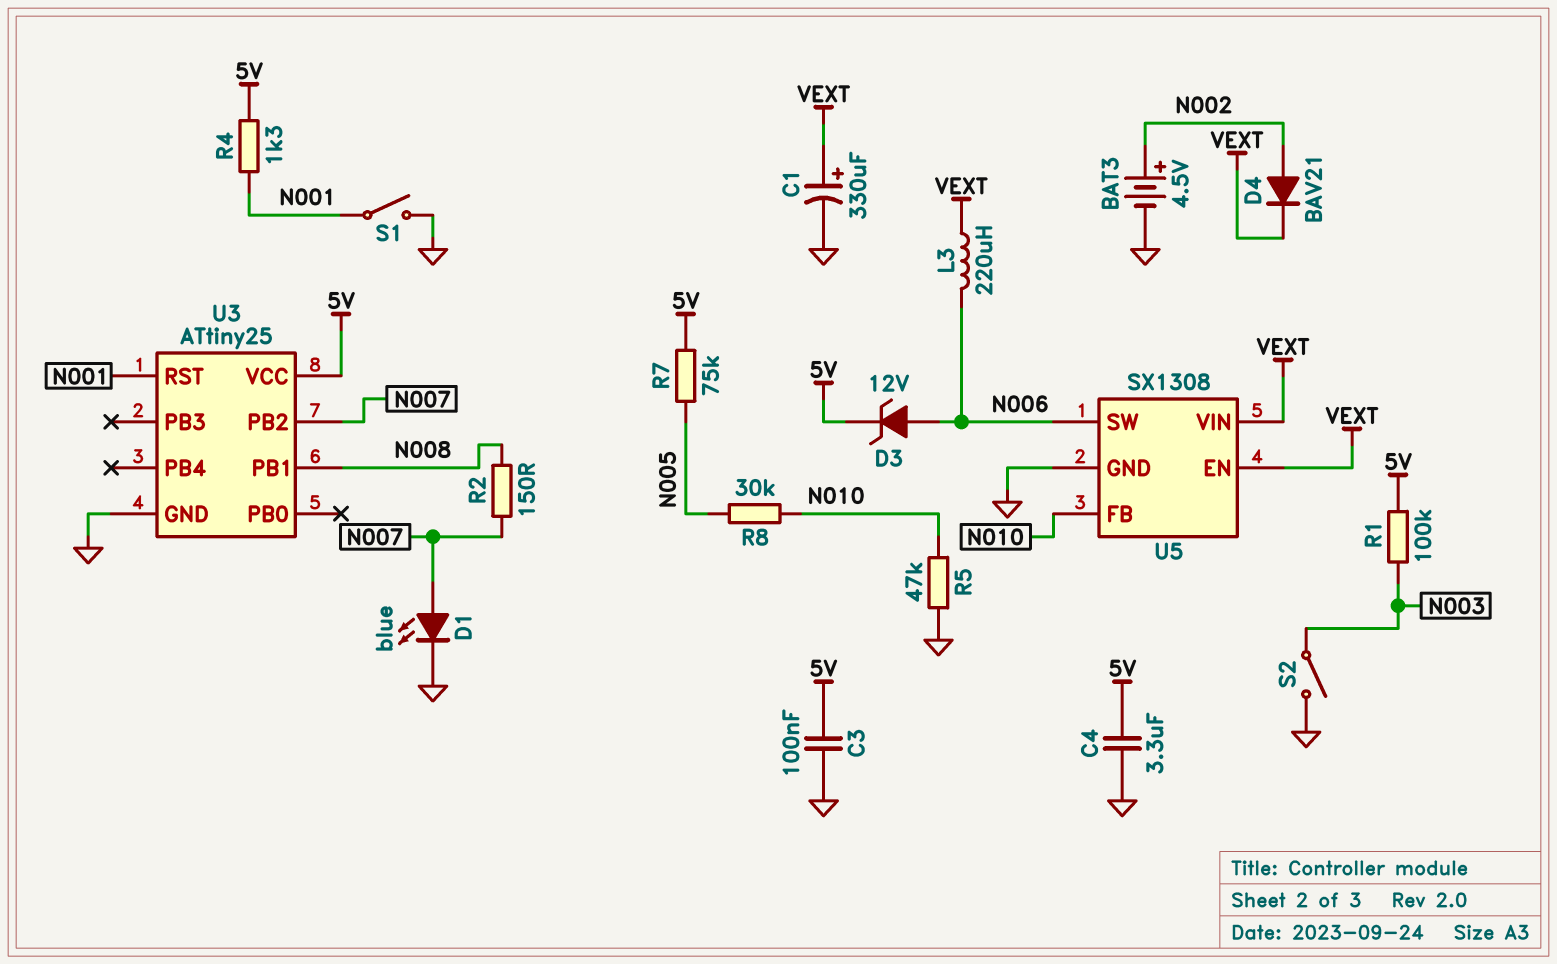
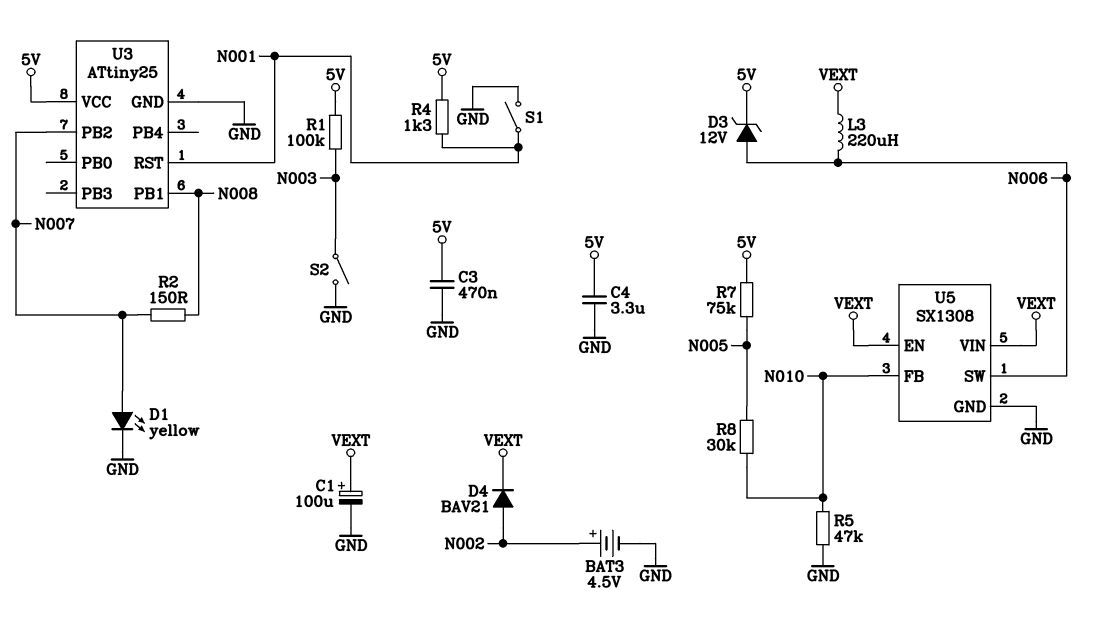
C1: 330uF (plus VEXT, minus GND) -> 100uF (plus VEXT, minus GND)
C3: 100nF (5V, GND) -> 470nF (5V, GND)
D1: LED blue (A N007, K GND) -> LED yellow (A N007, K GND)

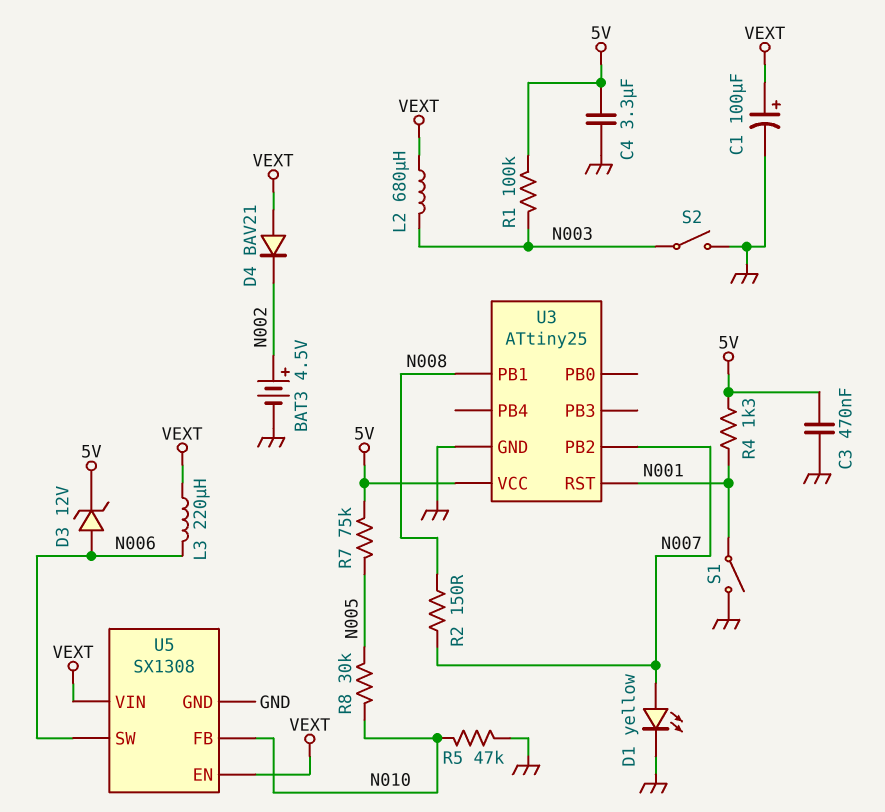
D4: diode BAV21 (A N002, K VEXT) -> diode BAV21 (A VEXT, K N002)
L2: none -> 680uH (N003, VEXT)

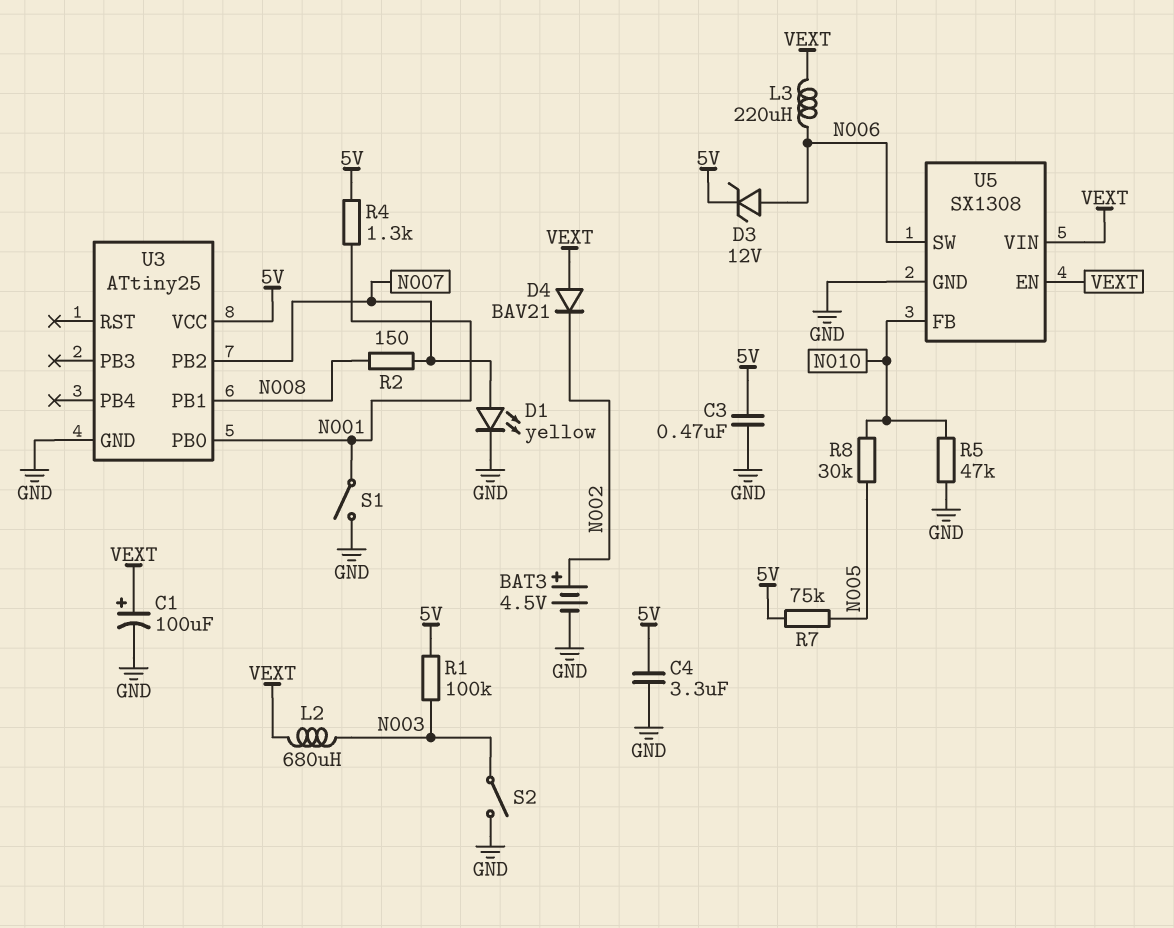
U3 pin PB0: none -> N001
U3 pin RST: N001 -> none

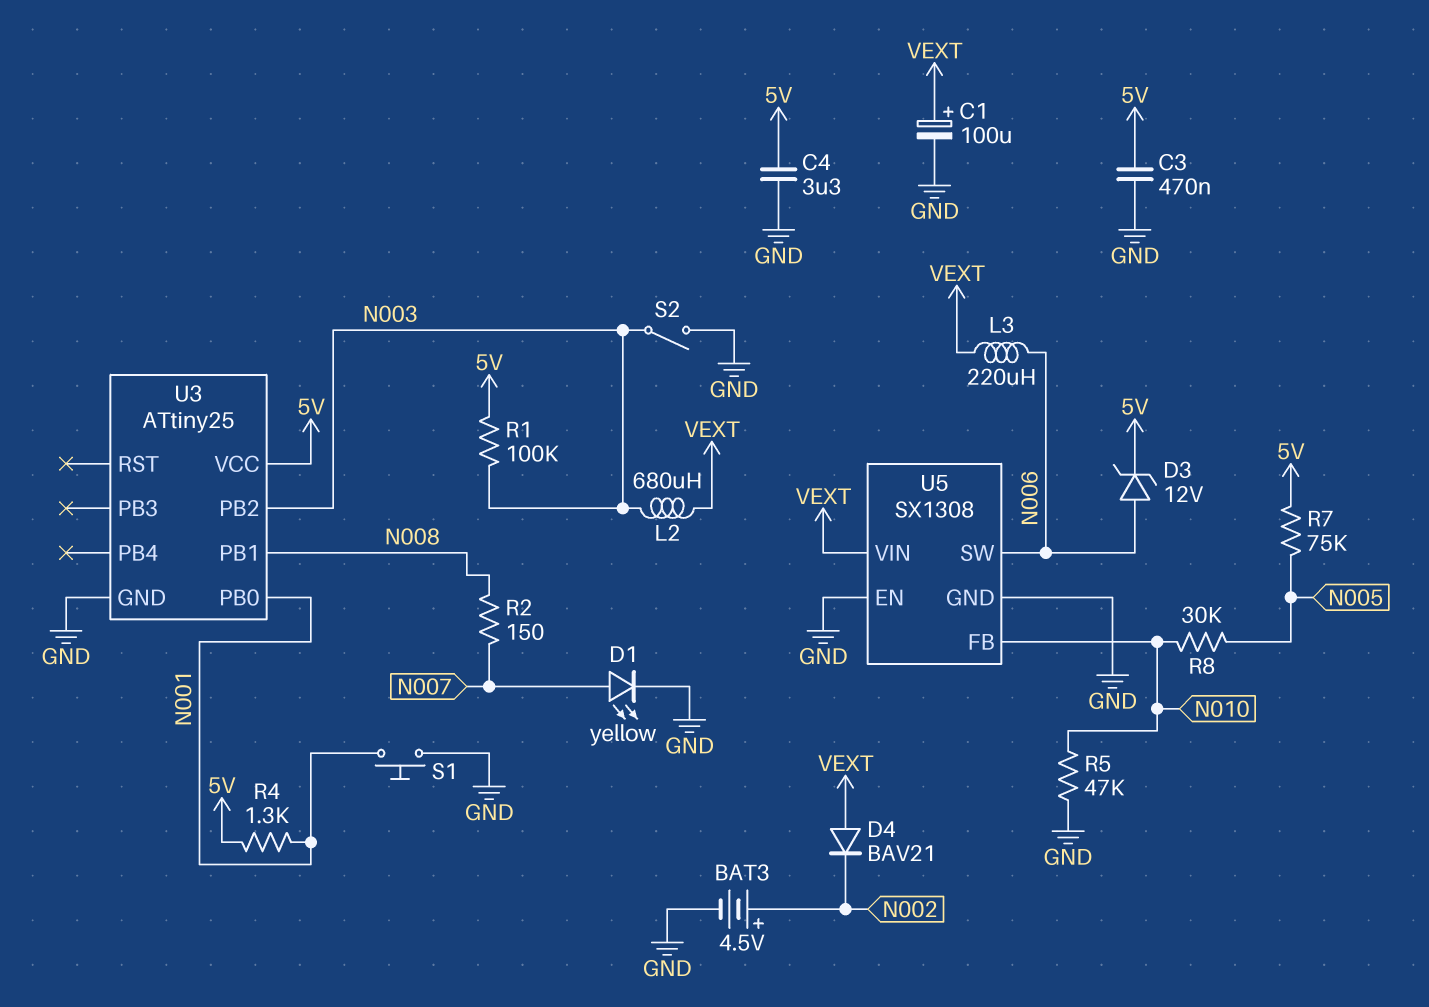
S1: switch (GND, N001) -> button (GND, N001)
U3 pin PB2: N007 -> N003
U5 pin EN: VEXT -> GND

